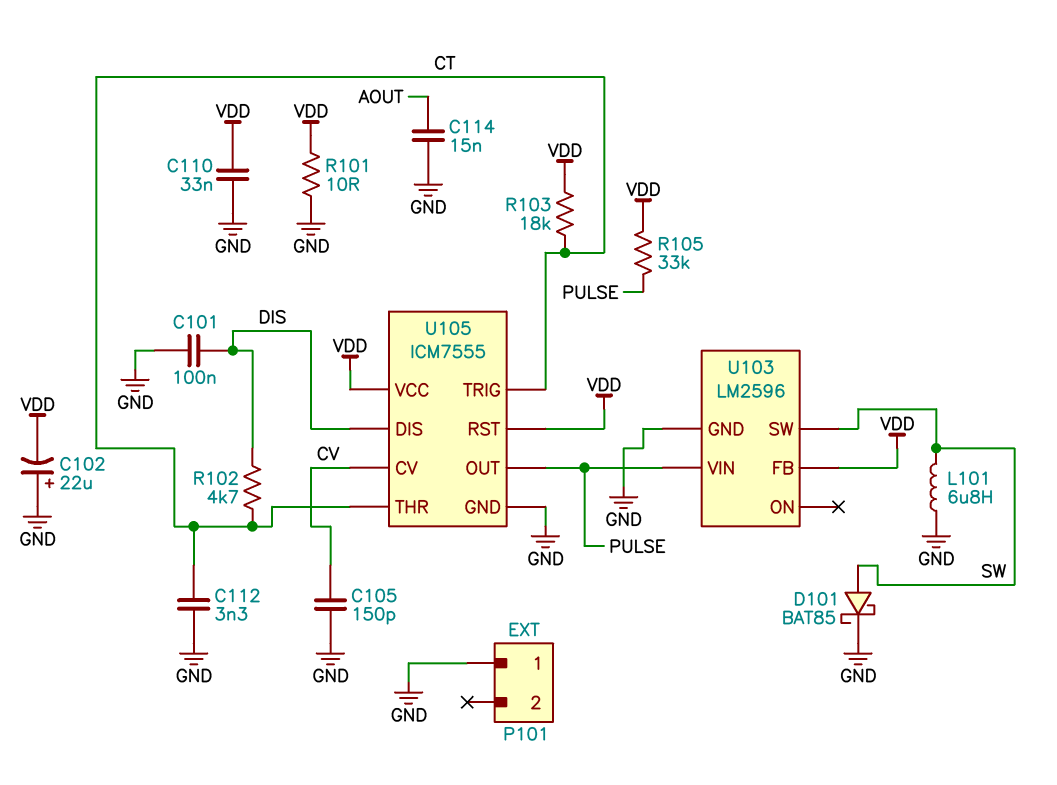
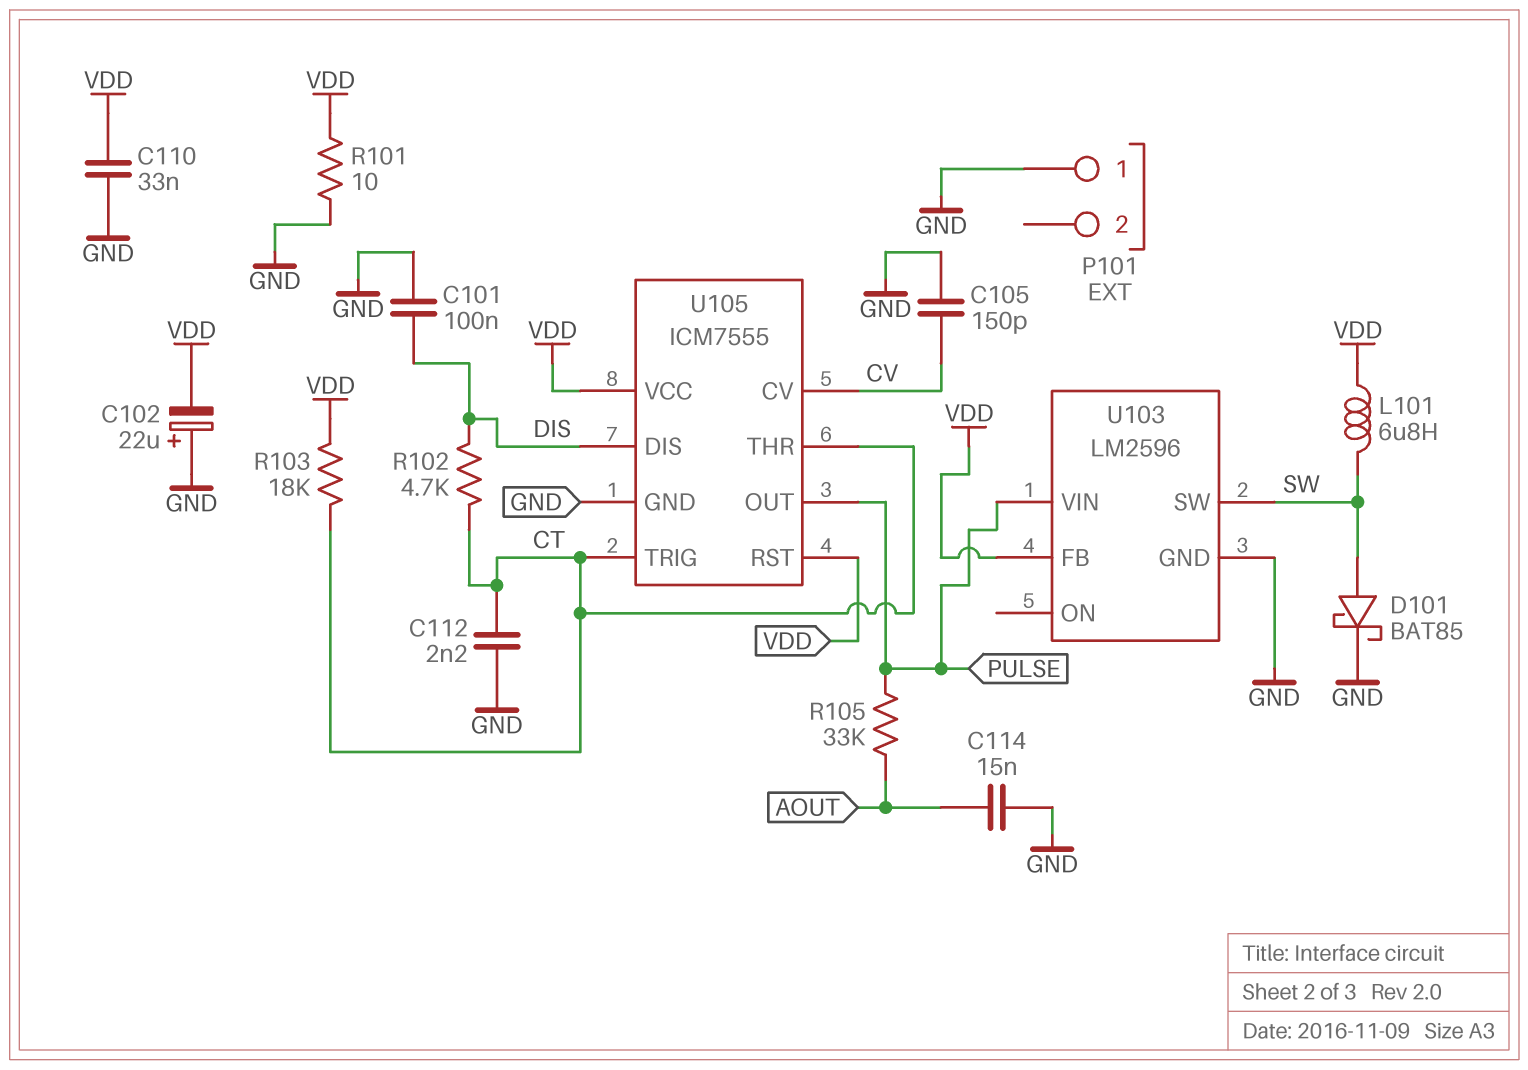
C112: 3.3nF (CT, GND) -> 2.2nF (CT, GND)
L101: 6.8uH (GND, SW) -> 6.8uH (SW, VDD)
R105: 33k (PULSE, VDD) -> 33k (AOUT, PULSE)

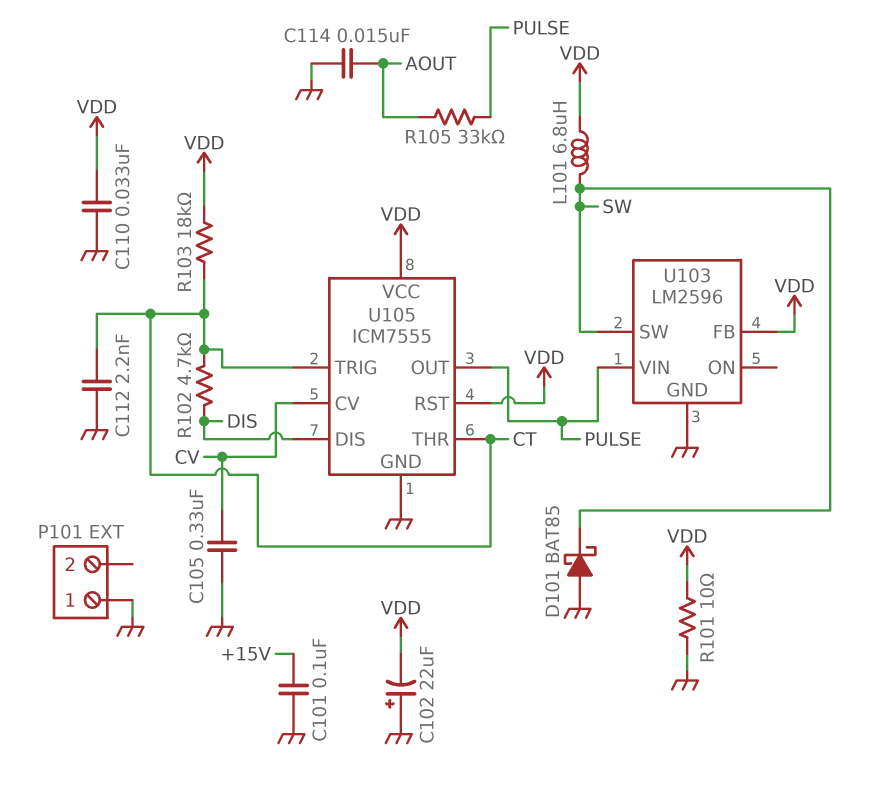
C101: 100nF (DIS, GND) -> 100nF (+15V, GND)
C105: 150pF (CV, GND) -> 330nF (CV, GND)
D101: schottky BAT85 (A SW, K GND) -> schottky BAT85 (A GND, K SW)

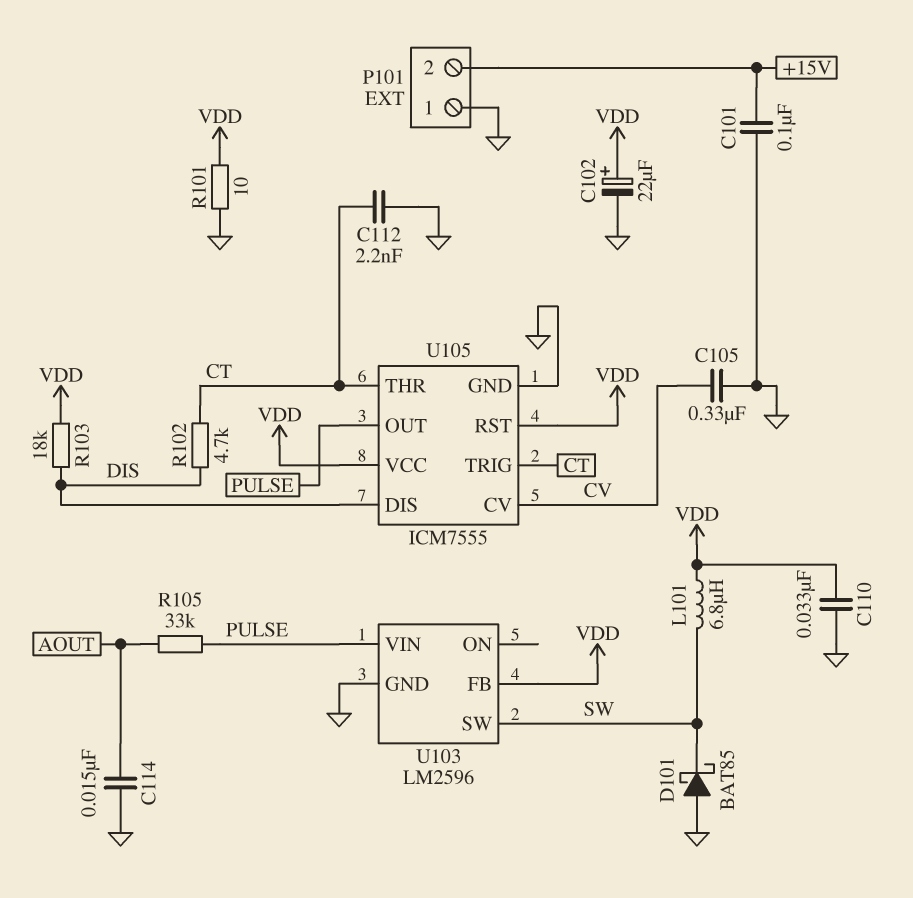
C102: 22uF (plus GND, minus VDD) -> 22uF (plus VDD, minus GND)
P101 pin 2: none -> +15V
R103: 18k (CT, VDD) -> 18k (DIS, VDD)

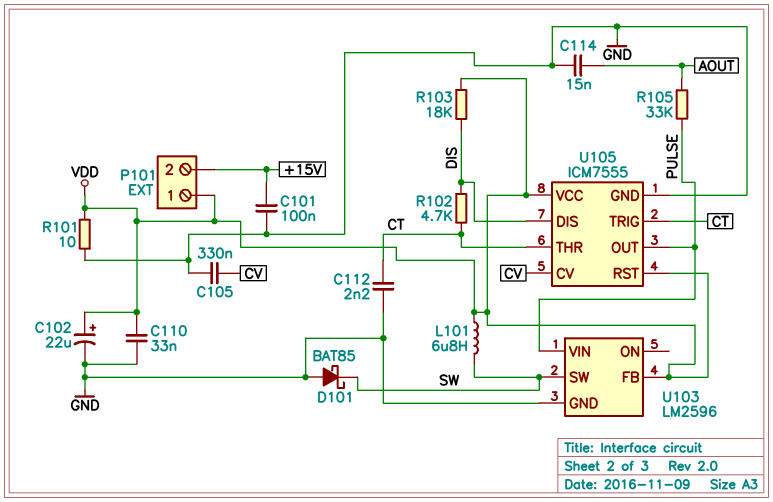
P101 pin 1: GND -> VDD

